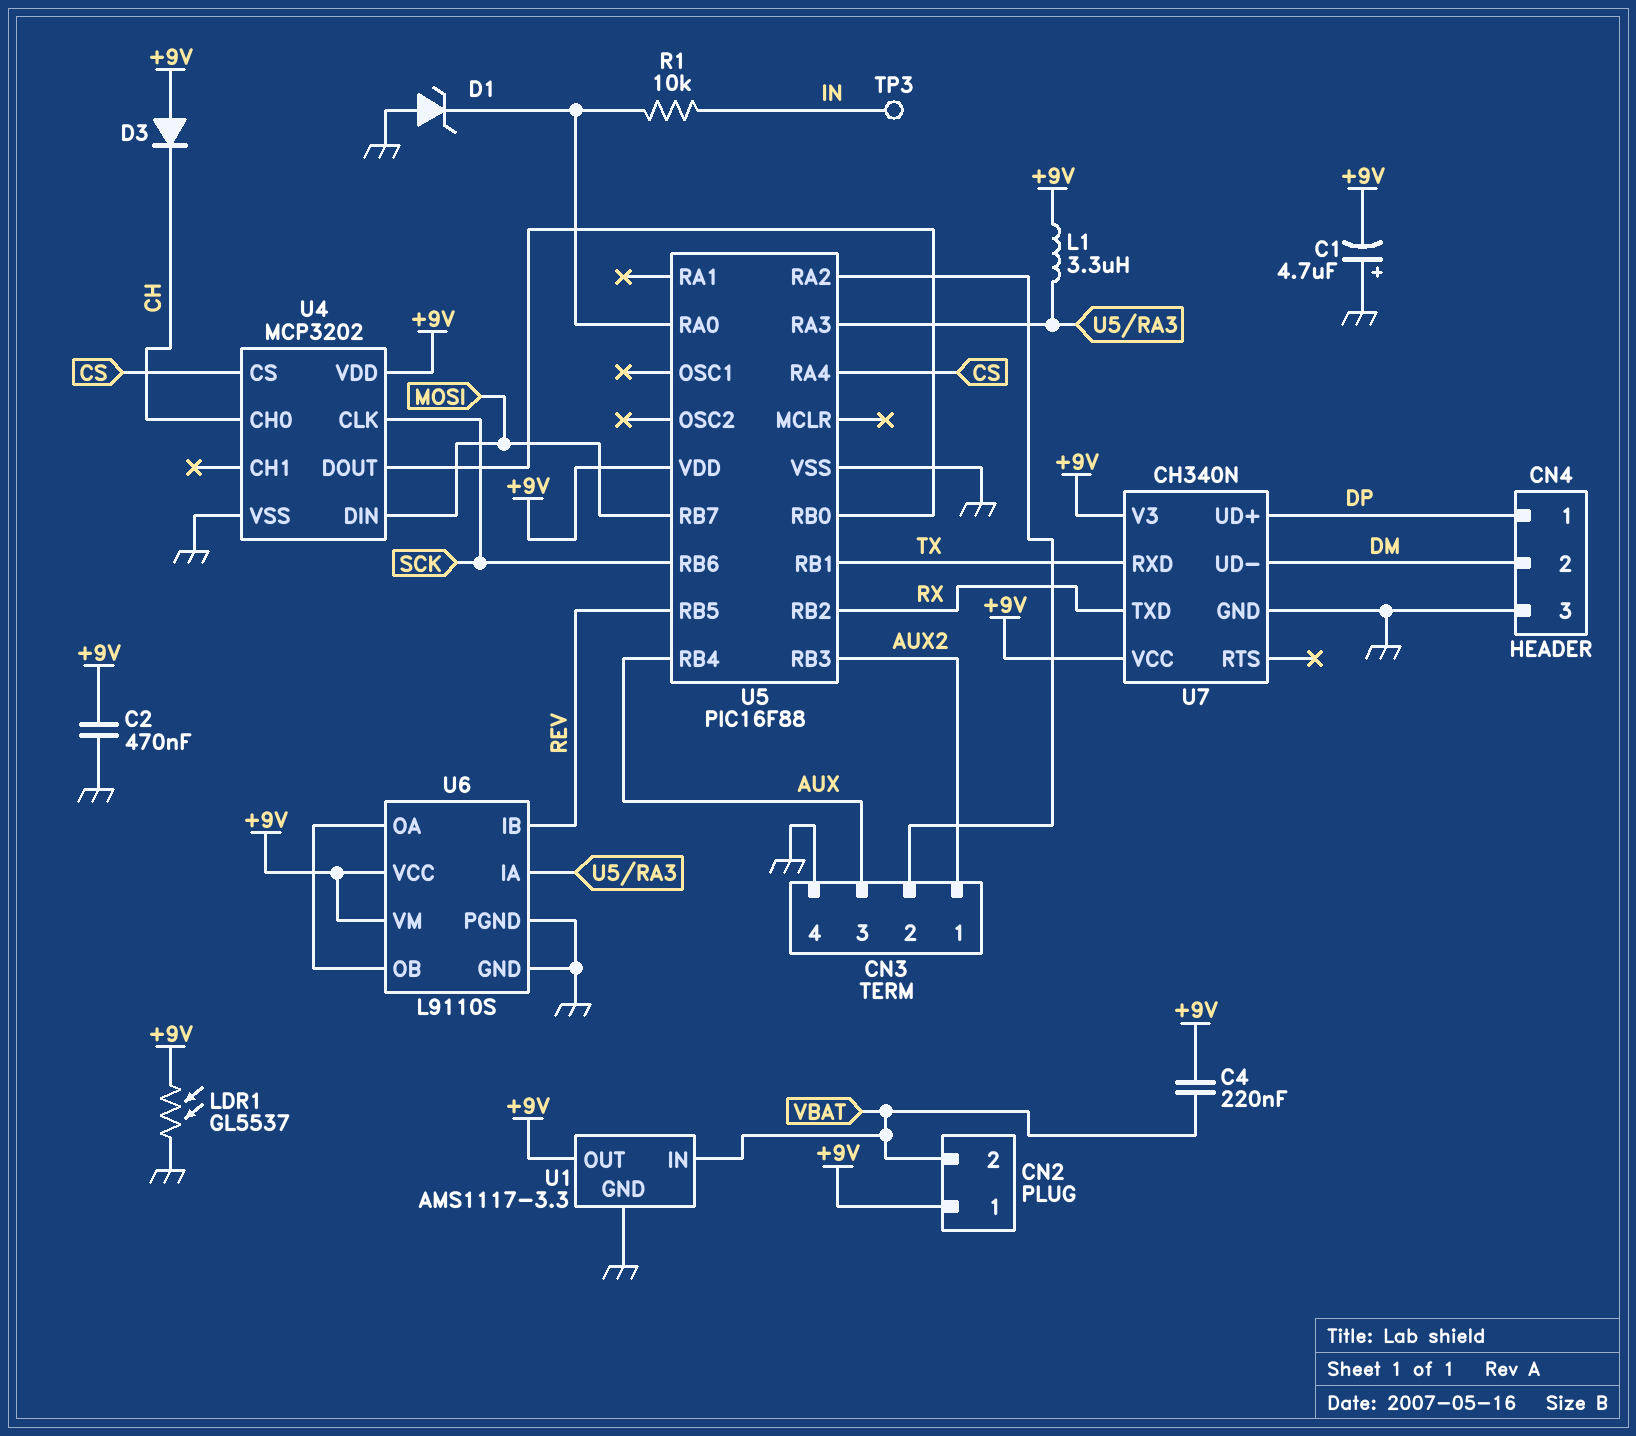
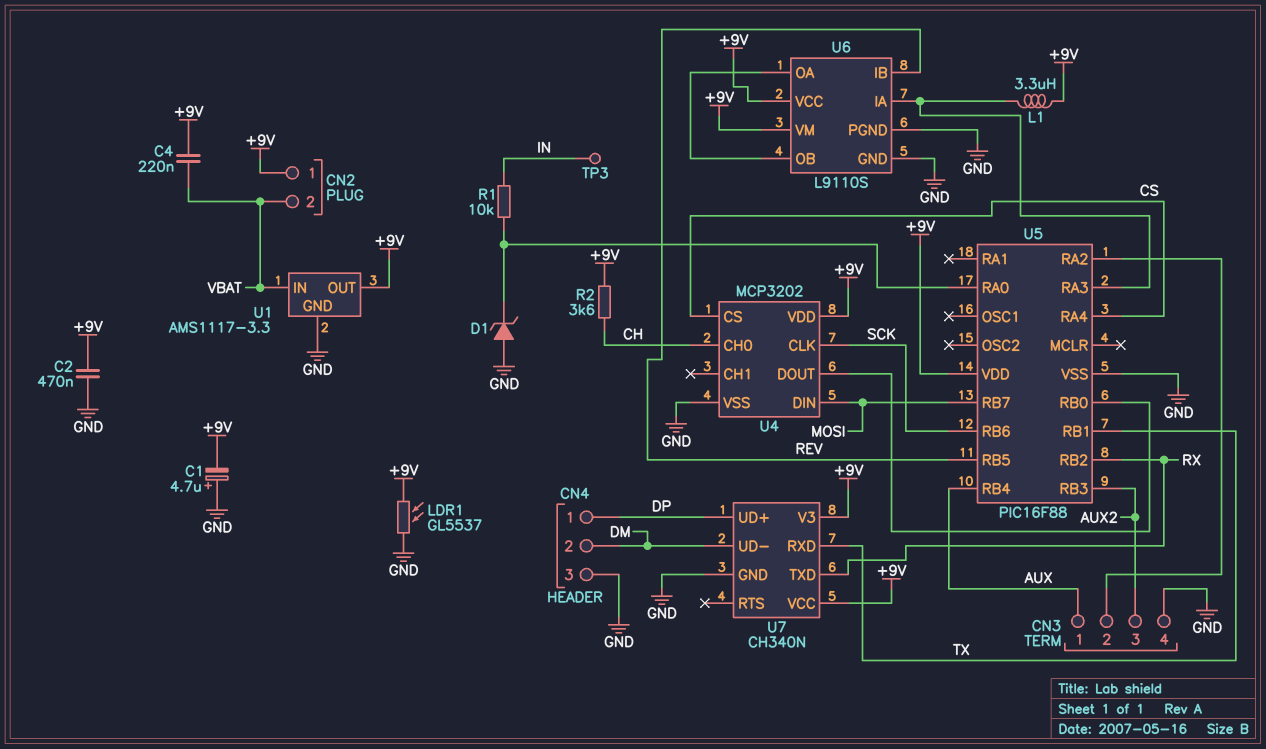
CN3 pin 1: AUX2 -> AUX
CN3 pin 3: AUX -> AUX2
D3: diode (A +9V, K CH) -> none
R2: none -> 3.6k (+9V, CH)

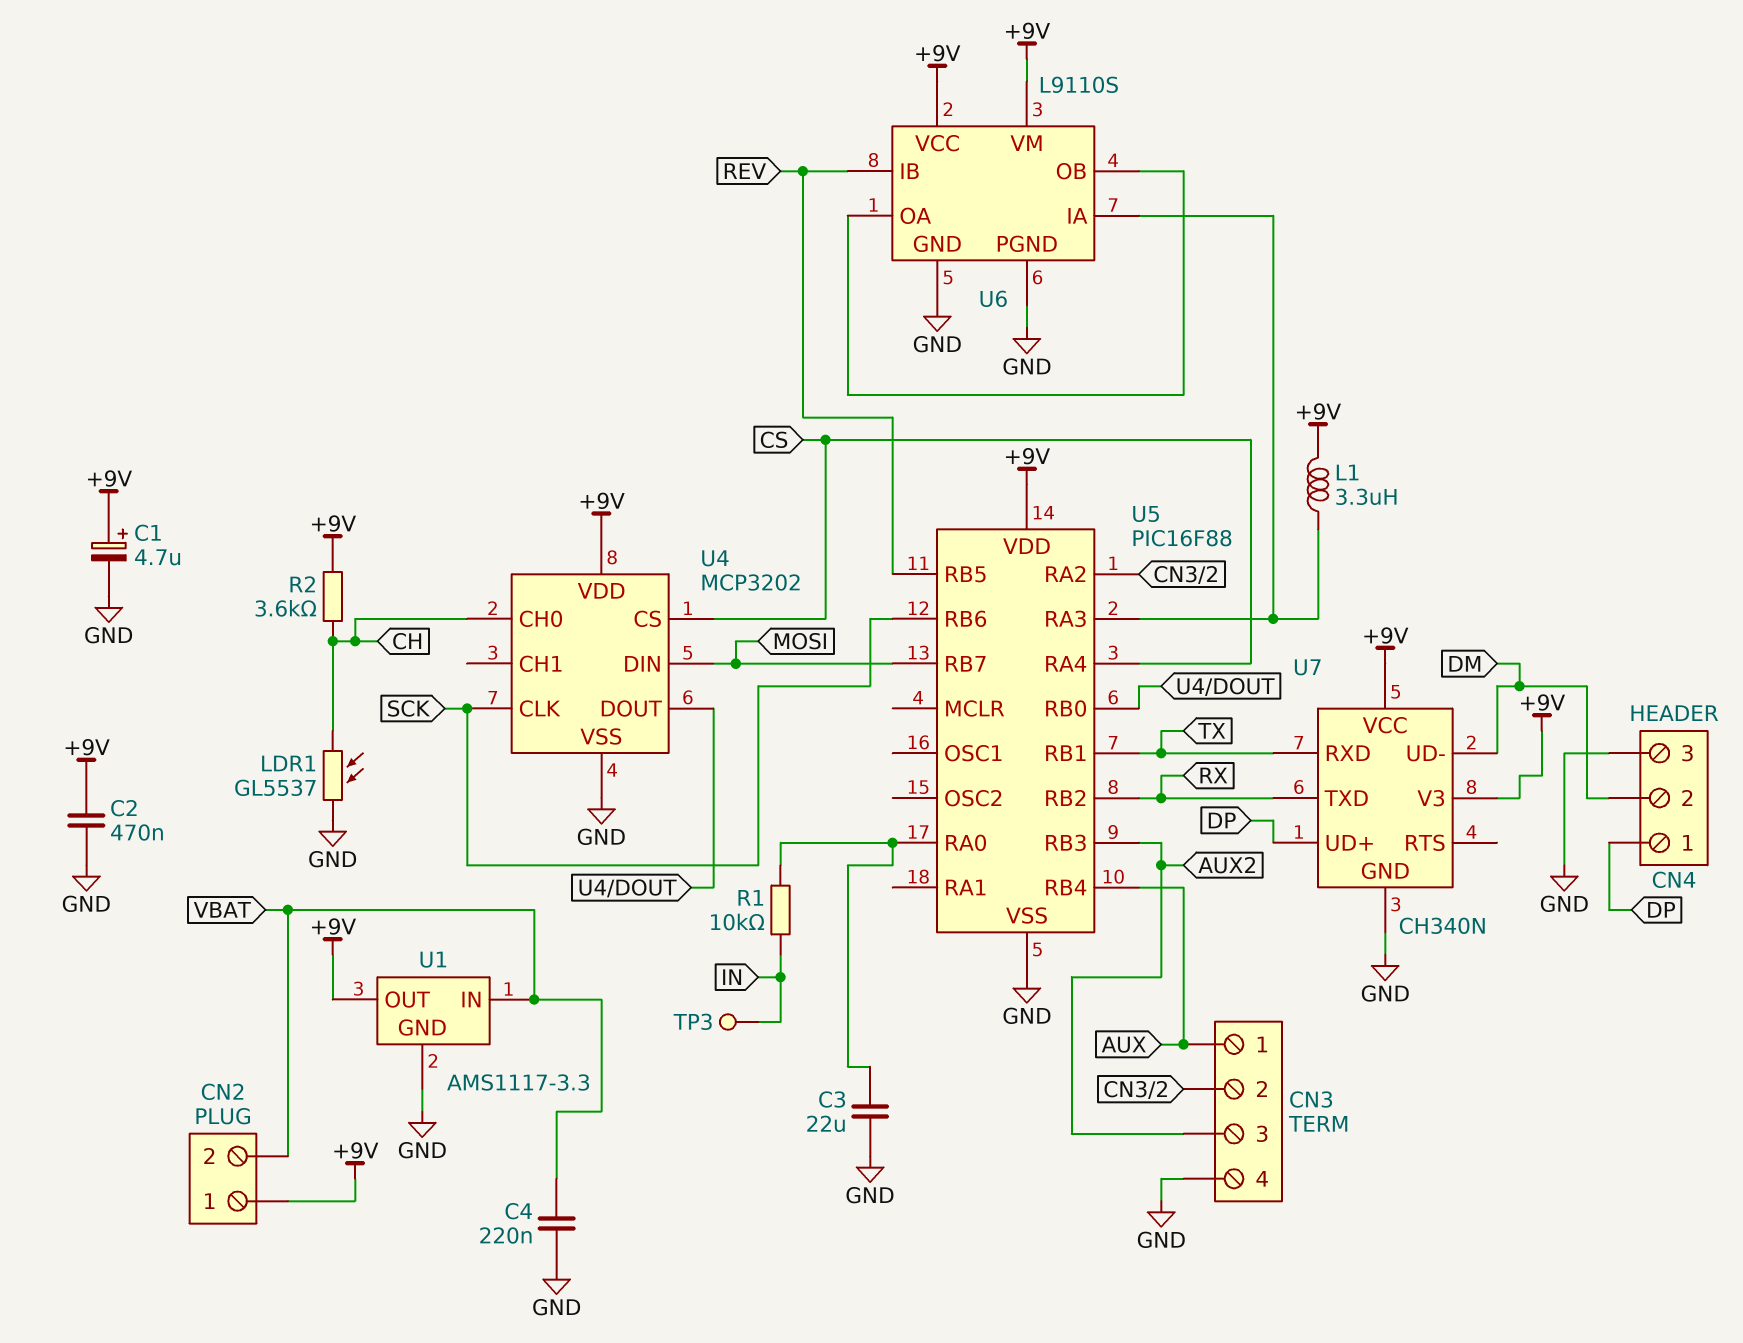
C1: 4.7uF (plus GND, minus +9V) -> 4.7uF (plus +9V, minus GND)
C3: none -> 22uF (GND, U5/RA0)
C4: 220nF (+9V, VBAT) -> 220nF (GND, VBAT)
D1: zener (A GND, K U5/RA0) -> none
LDR1: GL5537 (+9V, GND) -> GL5537 (CH, GND)

